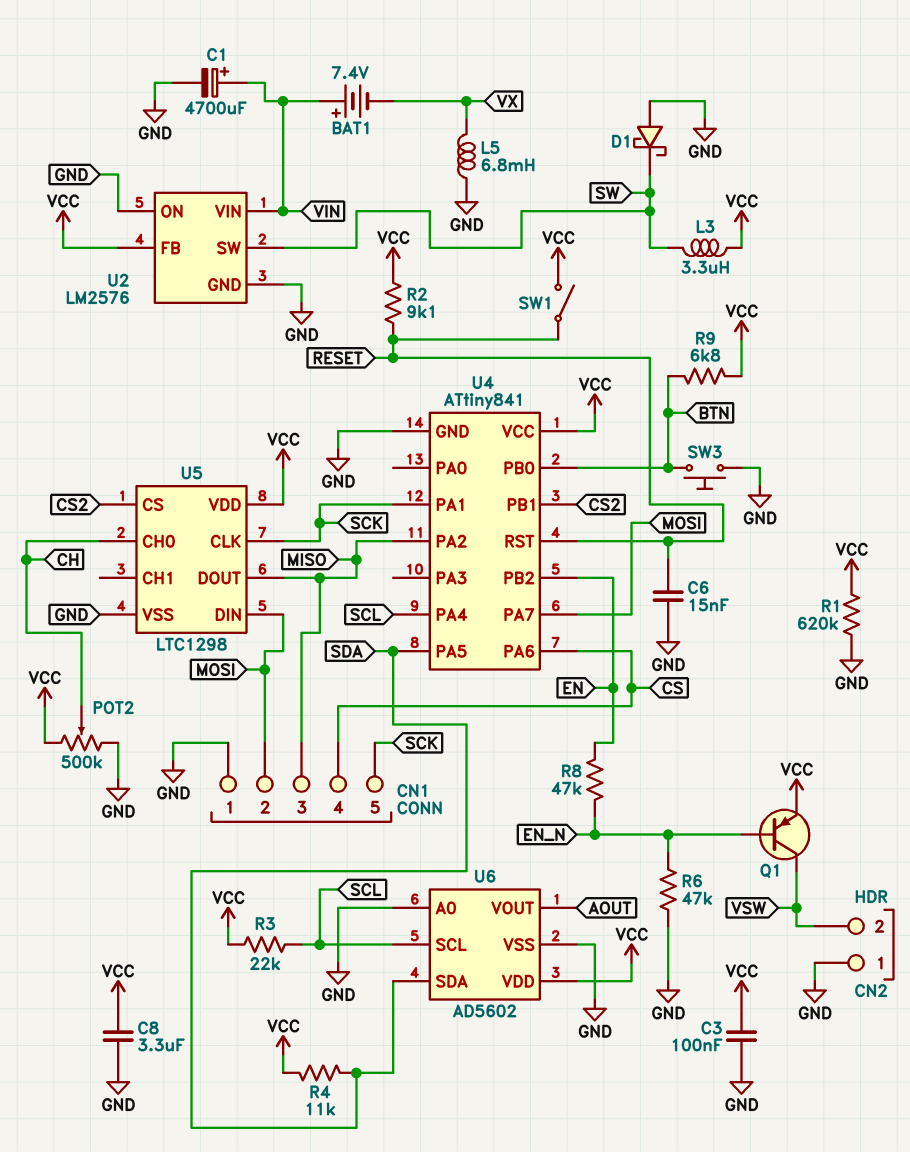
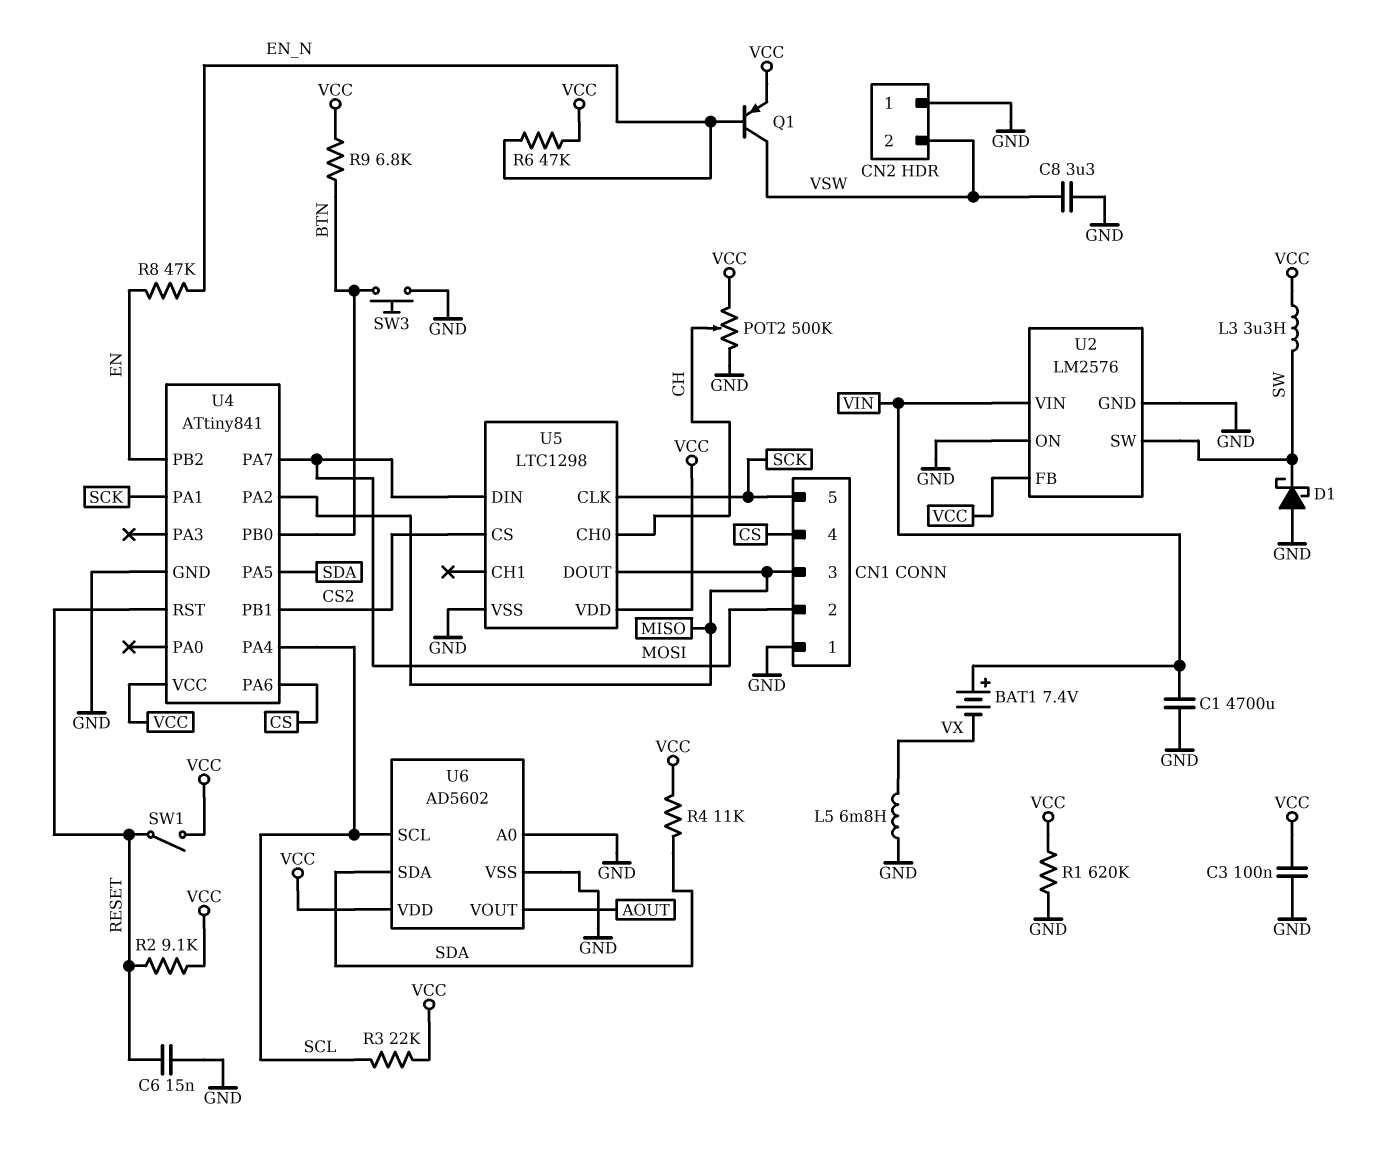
C1: 4700uF (plus VIN, minus GND) -> 4700uF (GND, VIN)
C8: 3.3uF (GND, VCC) -> 3.3uF (GND, VSW)
R6: 47k (EN_N, GND) -> 47k (EN_N, VCC)

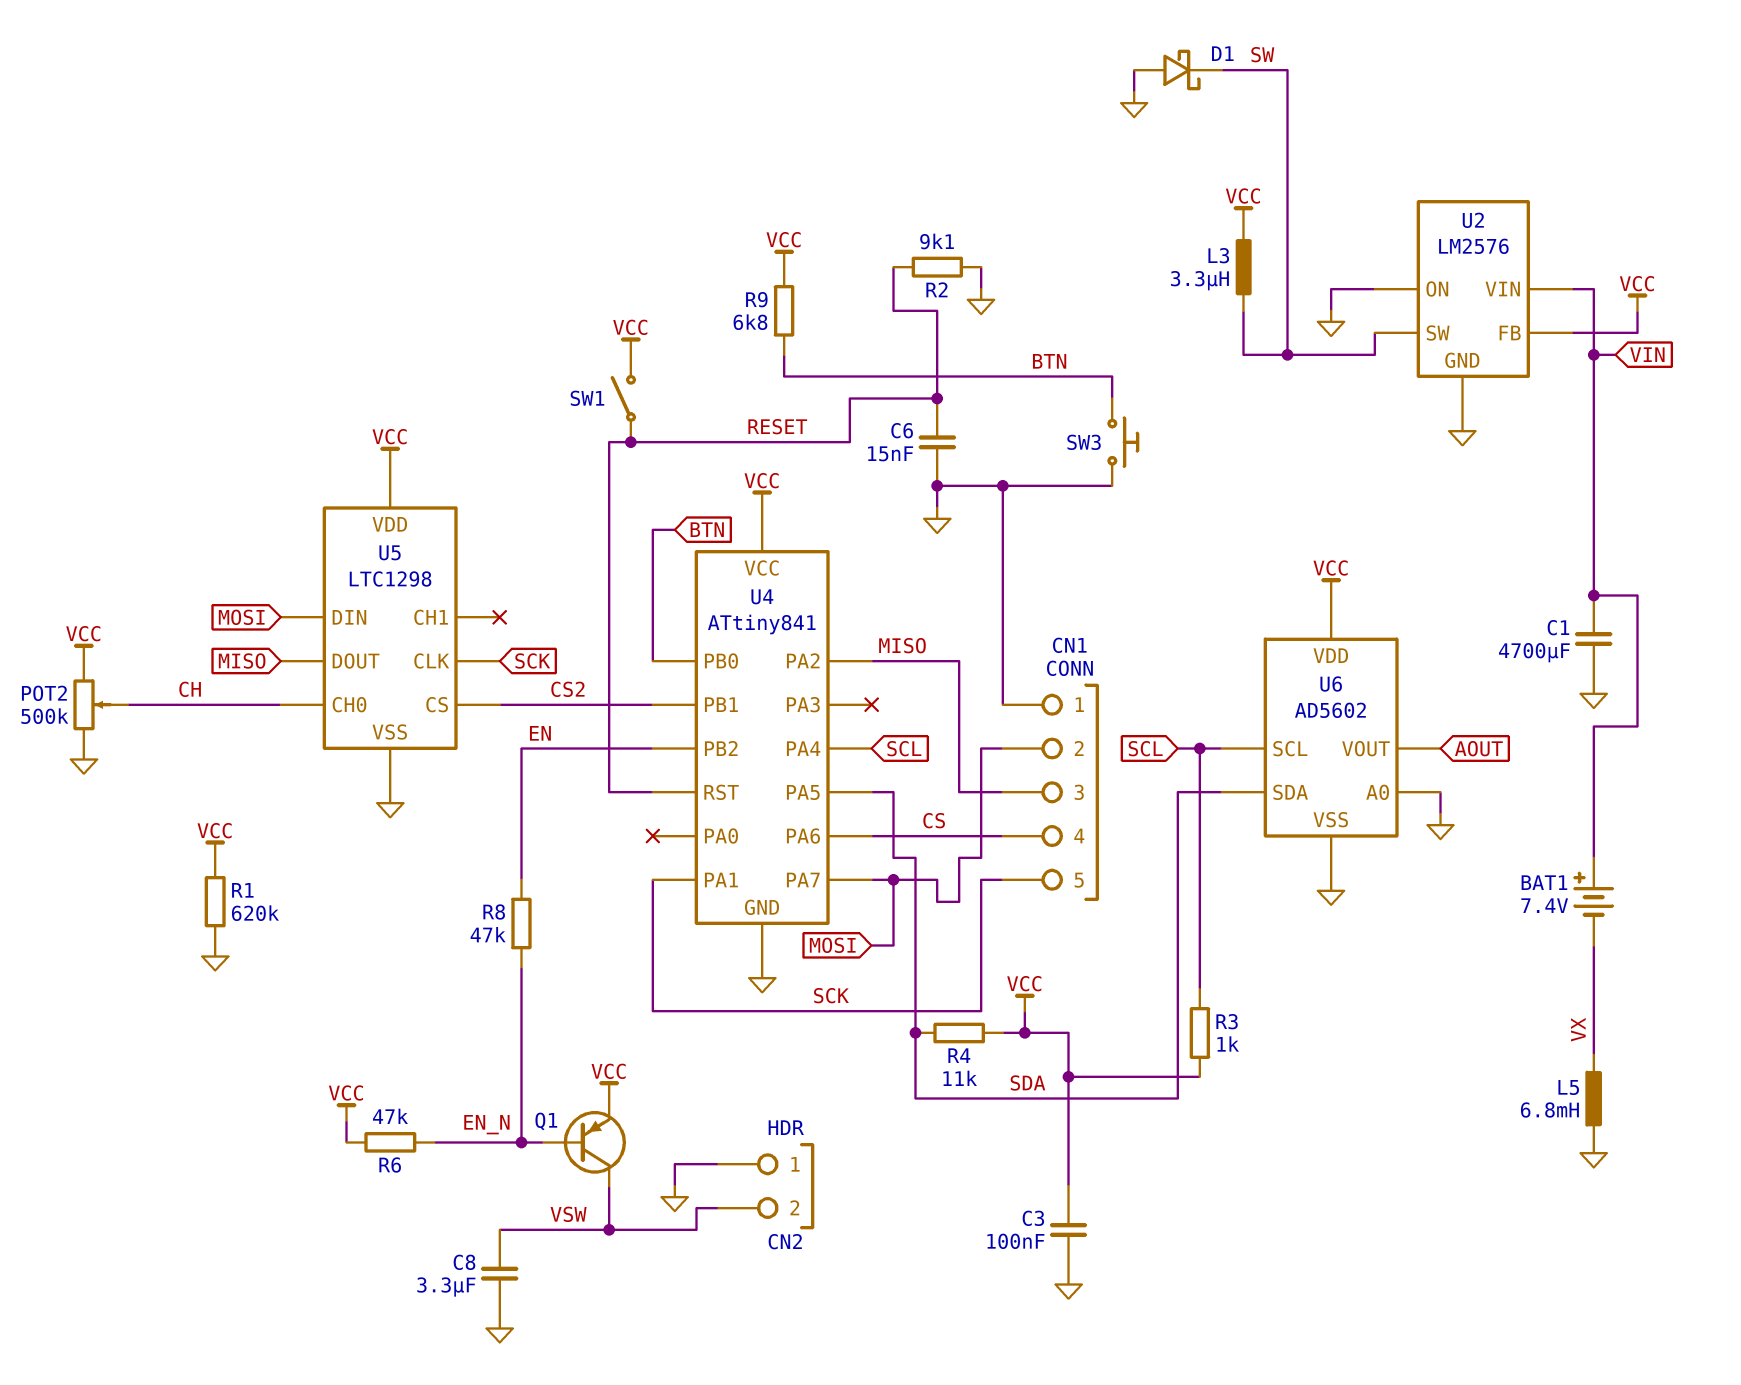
R2: 9.1k (RESET, VCC) -> 9.1k (GND, RESET)
R3: 22k (SCL, VCC) -> 1k (SCL, VCC)

